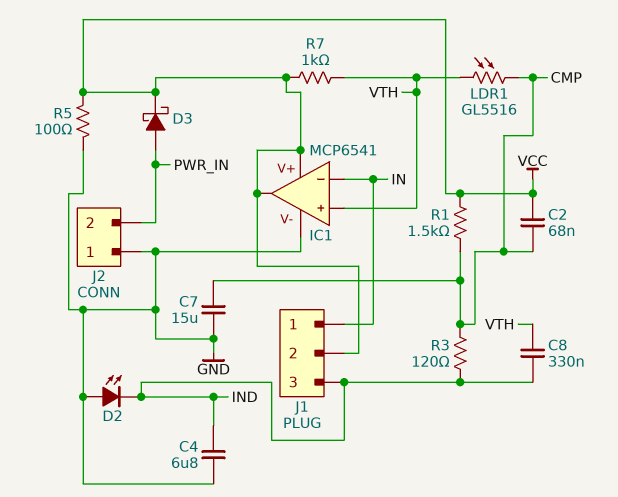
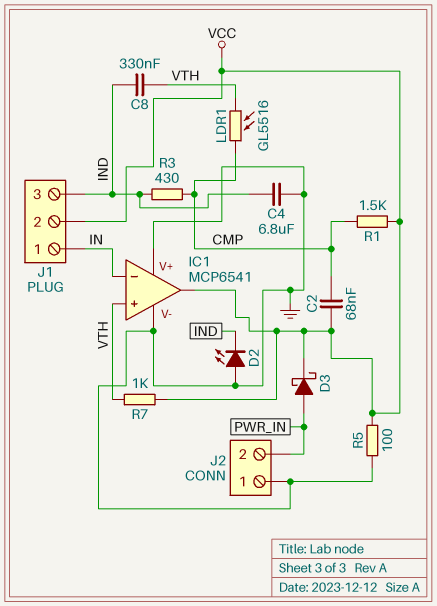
C7: 15uF (CMP, GND) -> none
IC1 pin V+: VCC -> GND
R3: 120 (CMP, IND) -> 430 (CMP, IND)

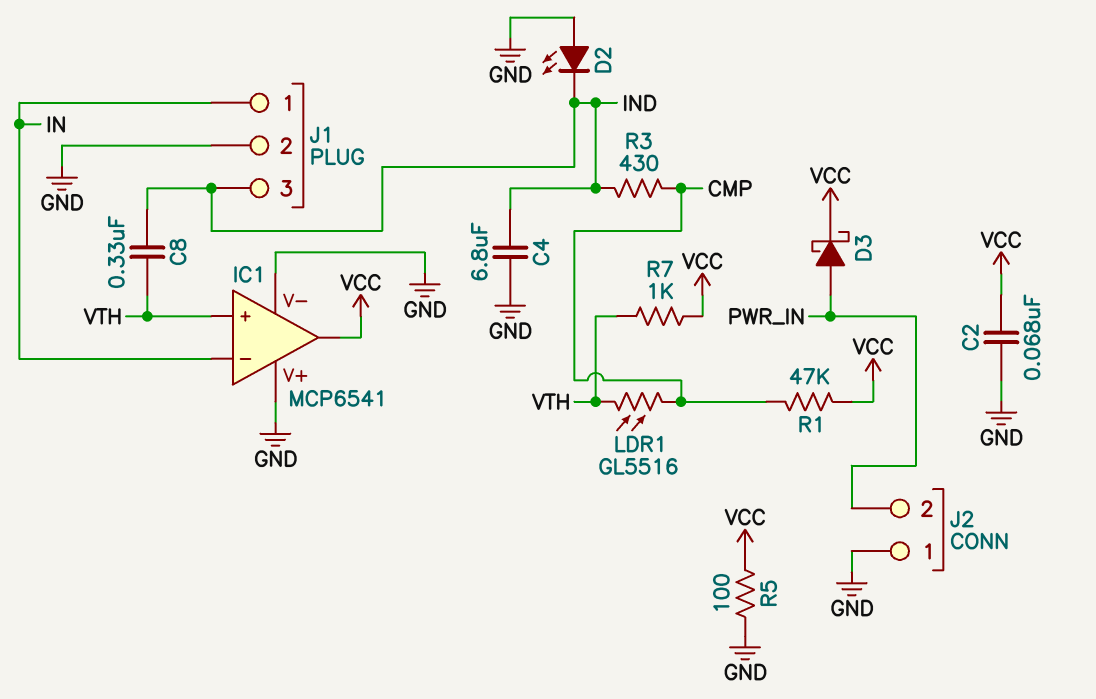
C2: 68nF (CMP, VCC) -> 68nF (GND, VCC)
J1 pin 2: VCC -> GND
R1: 1.5k (CMP, VCC) -> 47k (CMP, VCC)

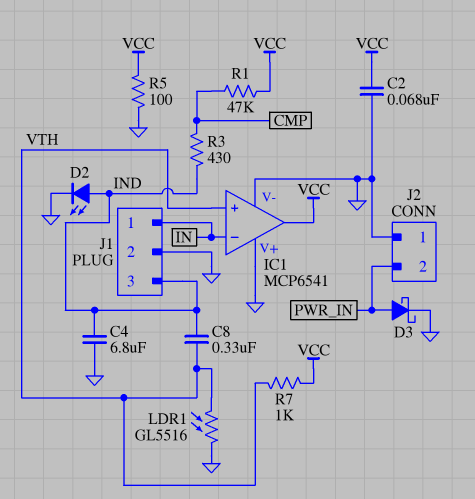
D2: LED (A GND, K IND) -> LED (A IND, K GND)
D3: schottky (A PWR_IN, K VCC) -> schottky (A PWR_IN, K GND)
LDR1: GL5516 (CMP, VTH) -> GL5516 (GND, VTH)

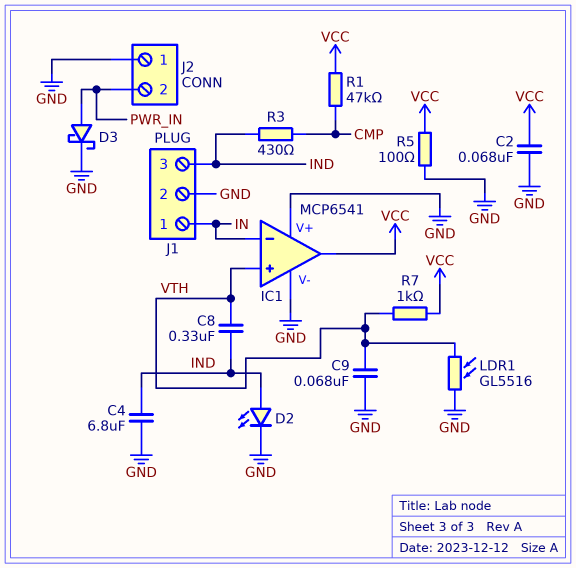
C9: none -> 68nF (GND, VTH)

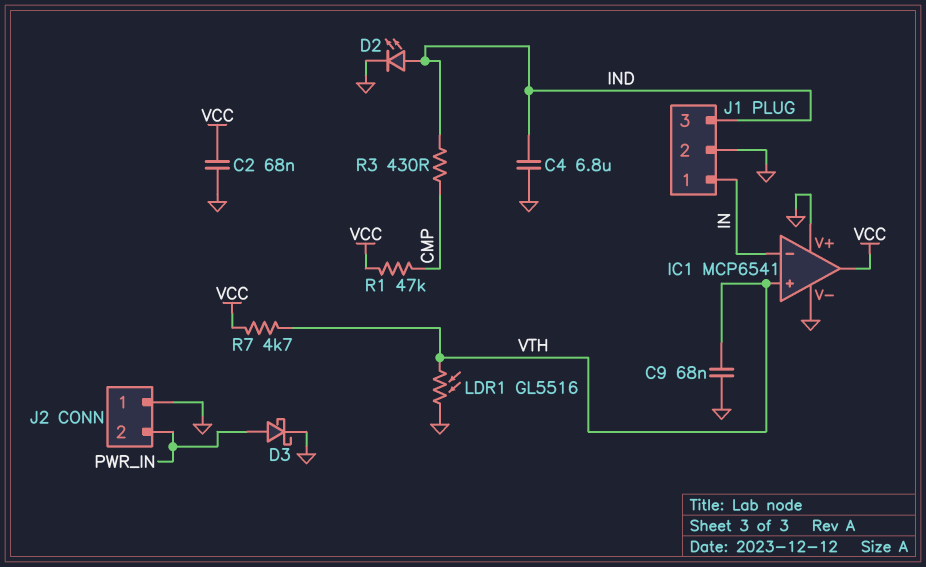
C8: 330nF (IND, VTH) -> none
R5: 100 (GND, VCC) -> none
R7: 1k (VCC, VTH) -> 4.7k (VCC, VTH)

